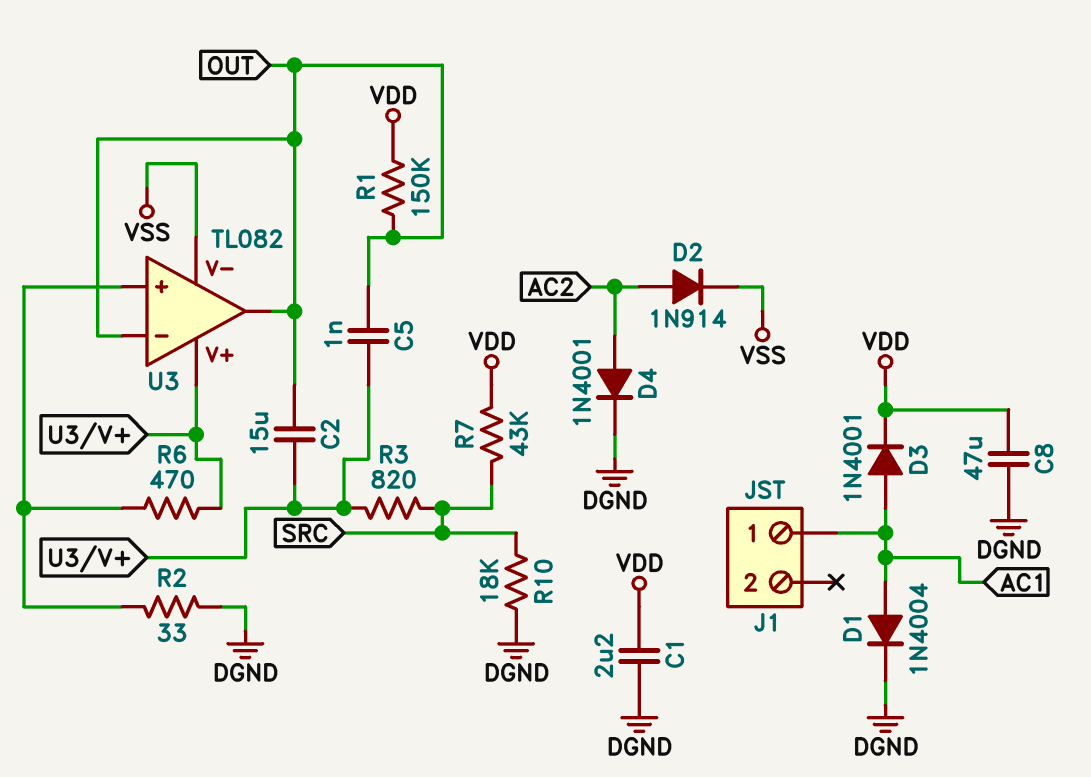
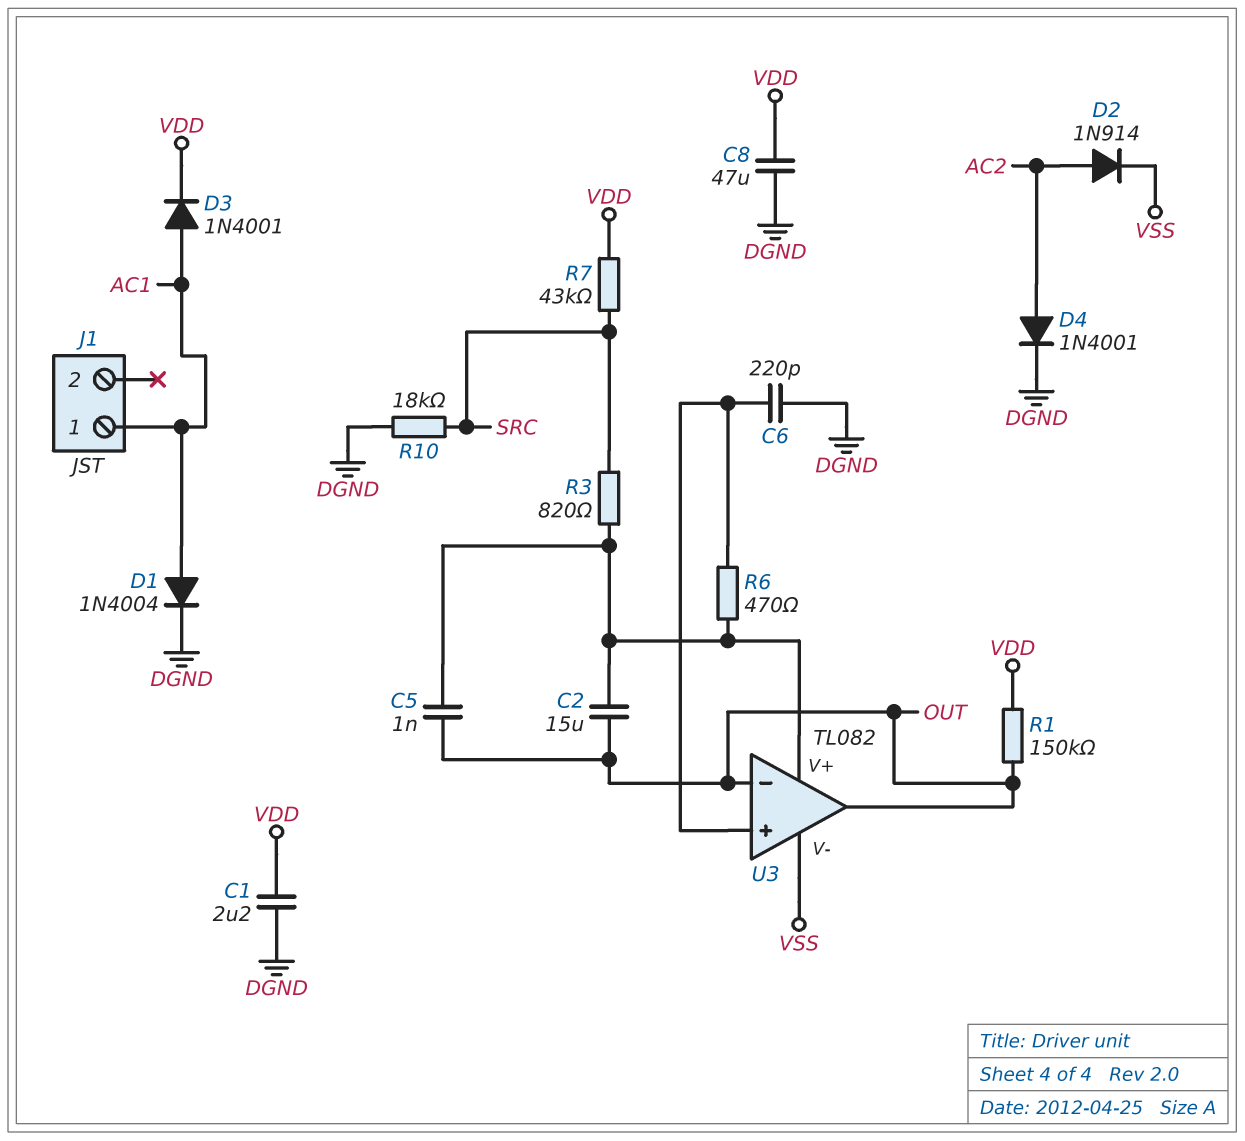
C6: none -> 220pF (DGND, U3/in+)
R2: 33 (DGND, U3/in+) -> none

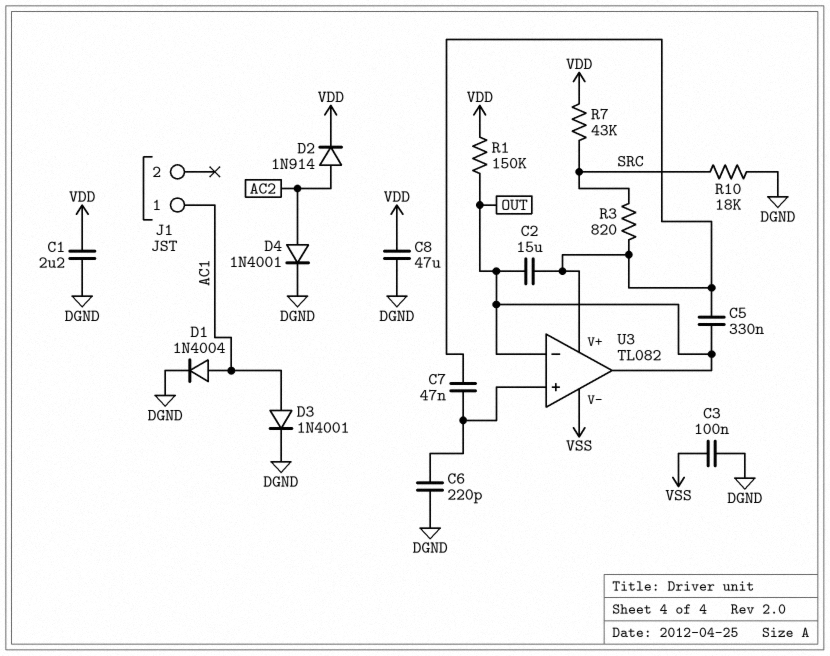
C3: none -> 100nF (DGND, VSS)
C5: 1nF (OUT, U3/V+) -> 330nF (OUT, U3/V+)
C7: none -> 47nF (U3/V+, U3/in+)
D2: diode 1N914 (A AC2, K VSS) -> diode 1N914 (A AC2, K VDD)
D3: diode 1N4001 (A AC1, K VDD) -> diode 1N4001 (A AC1, K DGND)
R6: 470 (U3/V+, U3/in+) -> none

